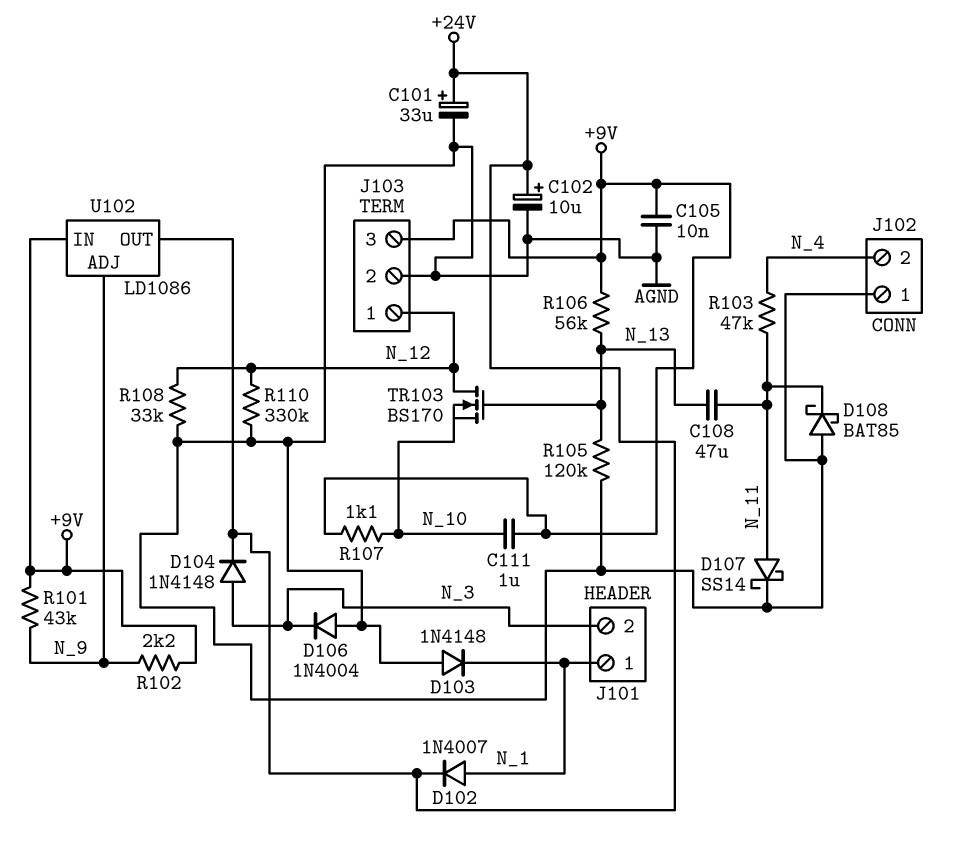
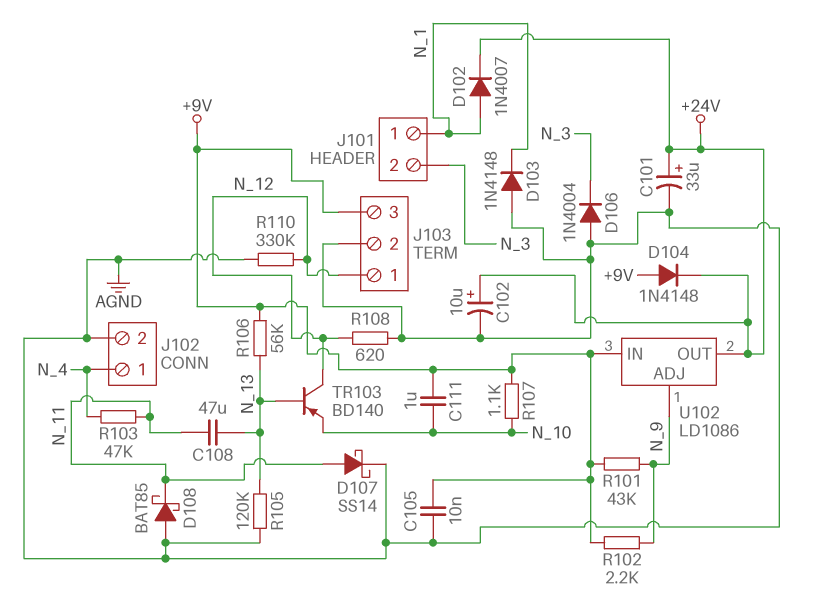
D104: diode 1N4148 (A N_3, K +24V) -> diode 1N4148 (A +9V, K +24V)
J102 pin 1: AGND -> N_4
J102 pin 2: N_4 -> AGND
R108: 33k (AGND, N_12) -> 620 (AGND, N_12)
TR103: NMOS BS170 (G N_13, D N_12, S N_10) -> PNP BD140 (B N_13, C N_12, E N_10)

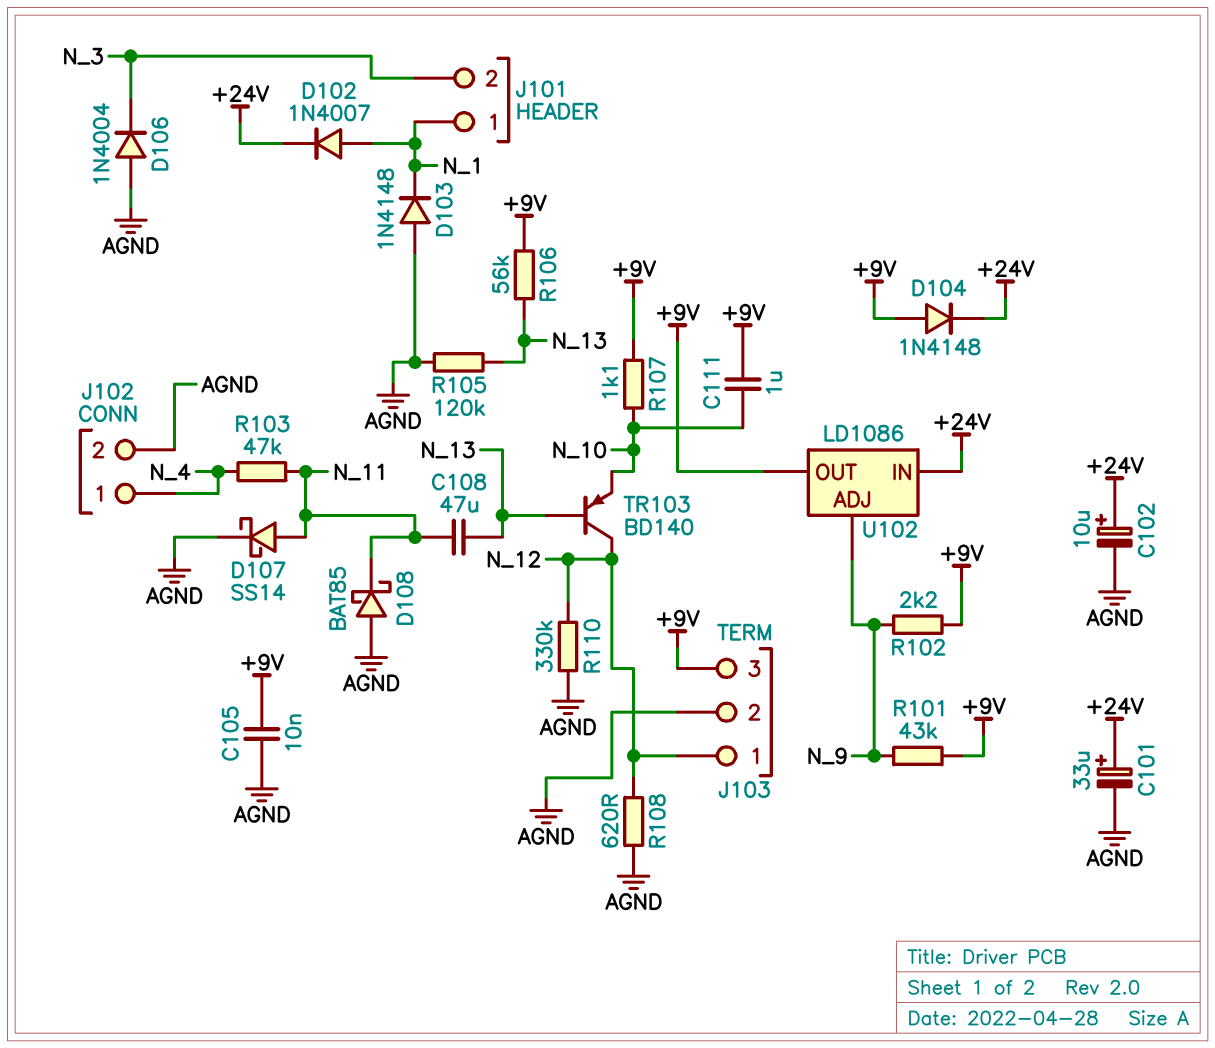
U102 pin IN: +9V -> +24V
U102 pin OUT: +24V -> +9V

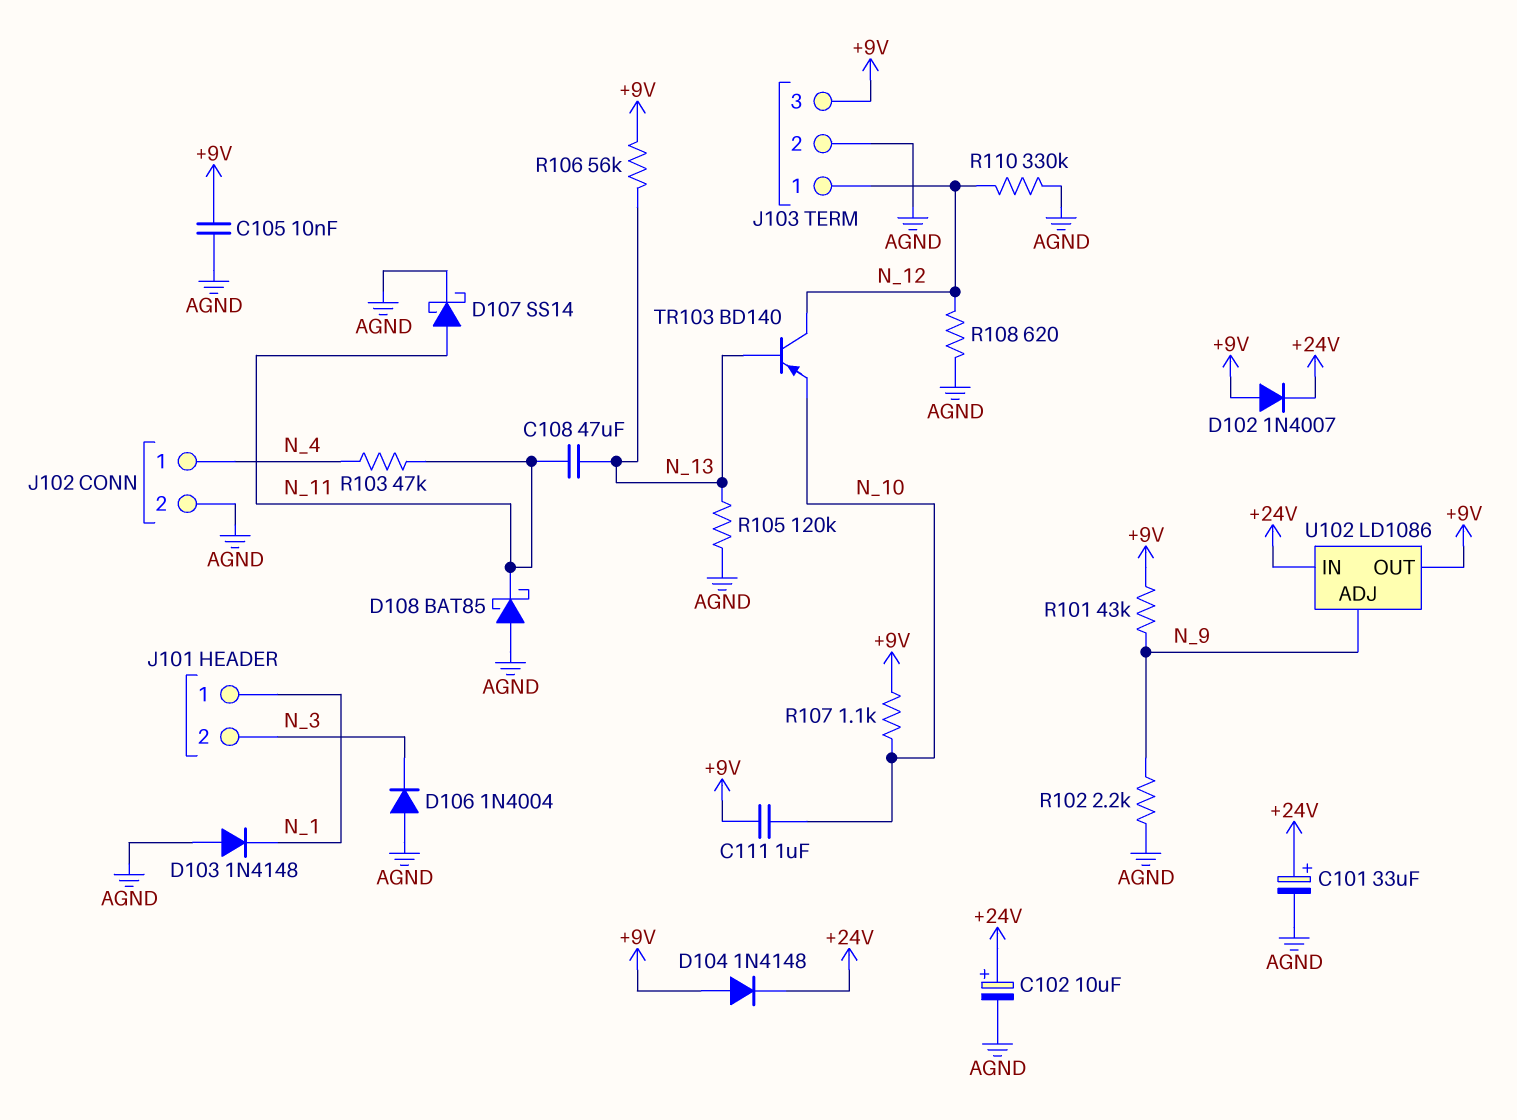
D102: diode 1N4007 (A N_1, K +24V) -> diode 1N4007 (A +9V, K +24V)
R102: 2.2k (+9V, N_9) -> 2.2k (AGND, N_9)

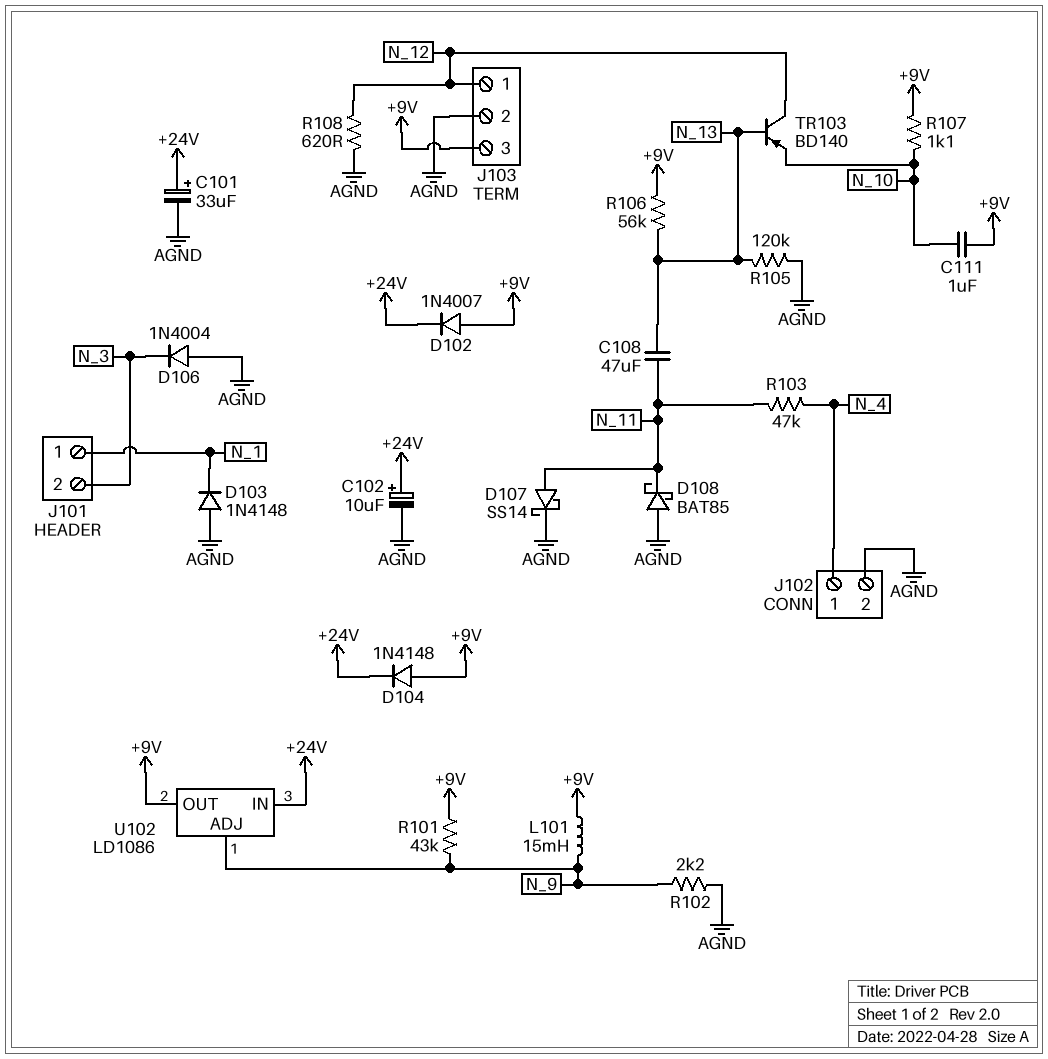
C105: 10nF (+9V, AGND) -> none
L101: none -> 15mH (+9V, N_9)
R110: 330k (AGND, N_12) -> none

